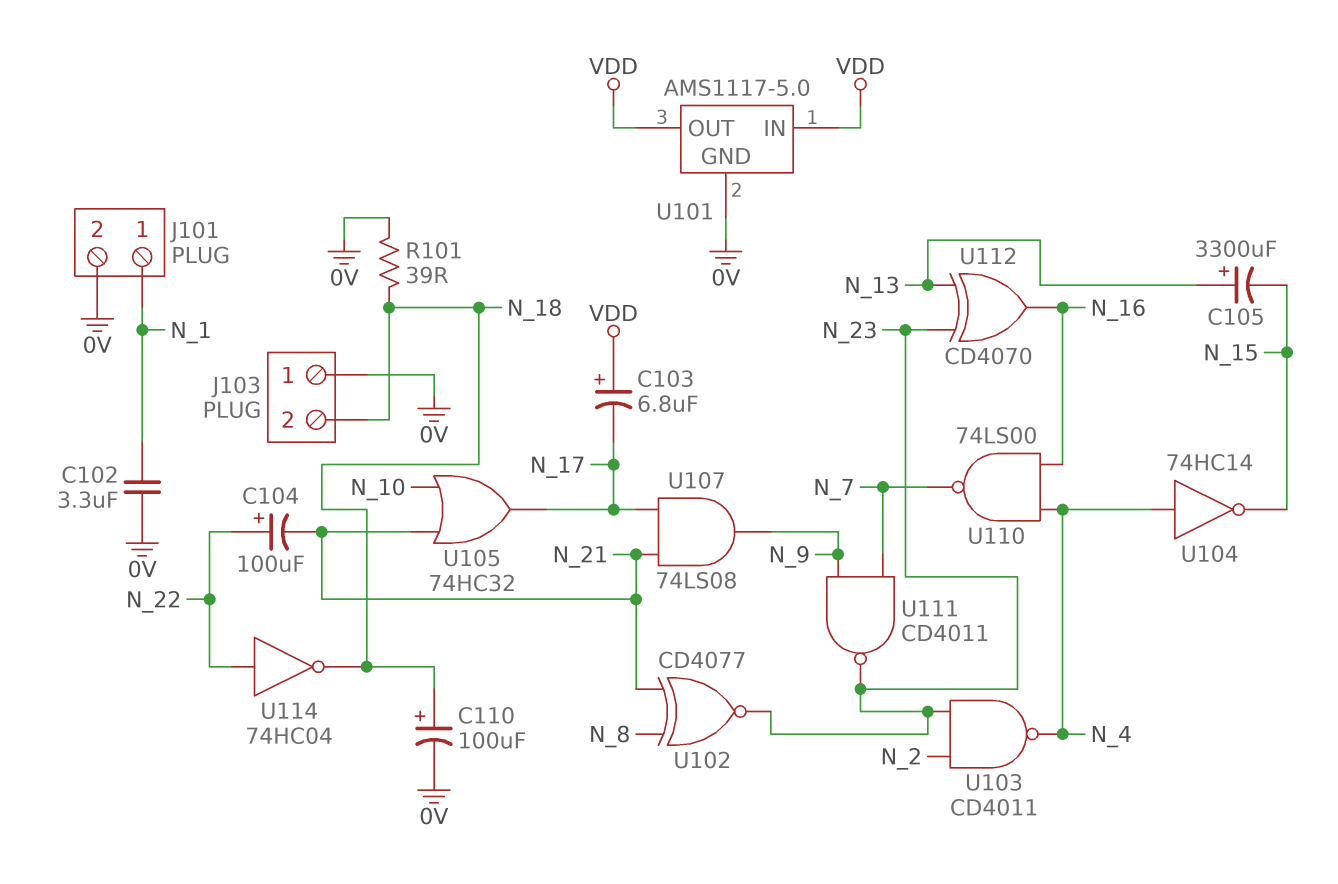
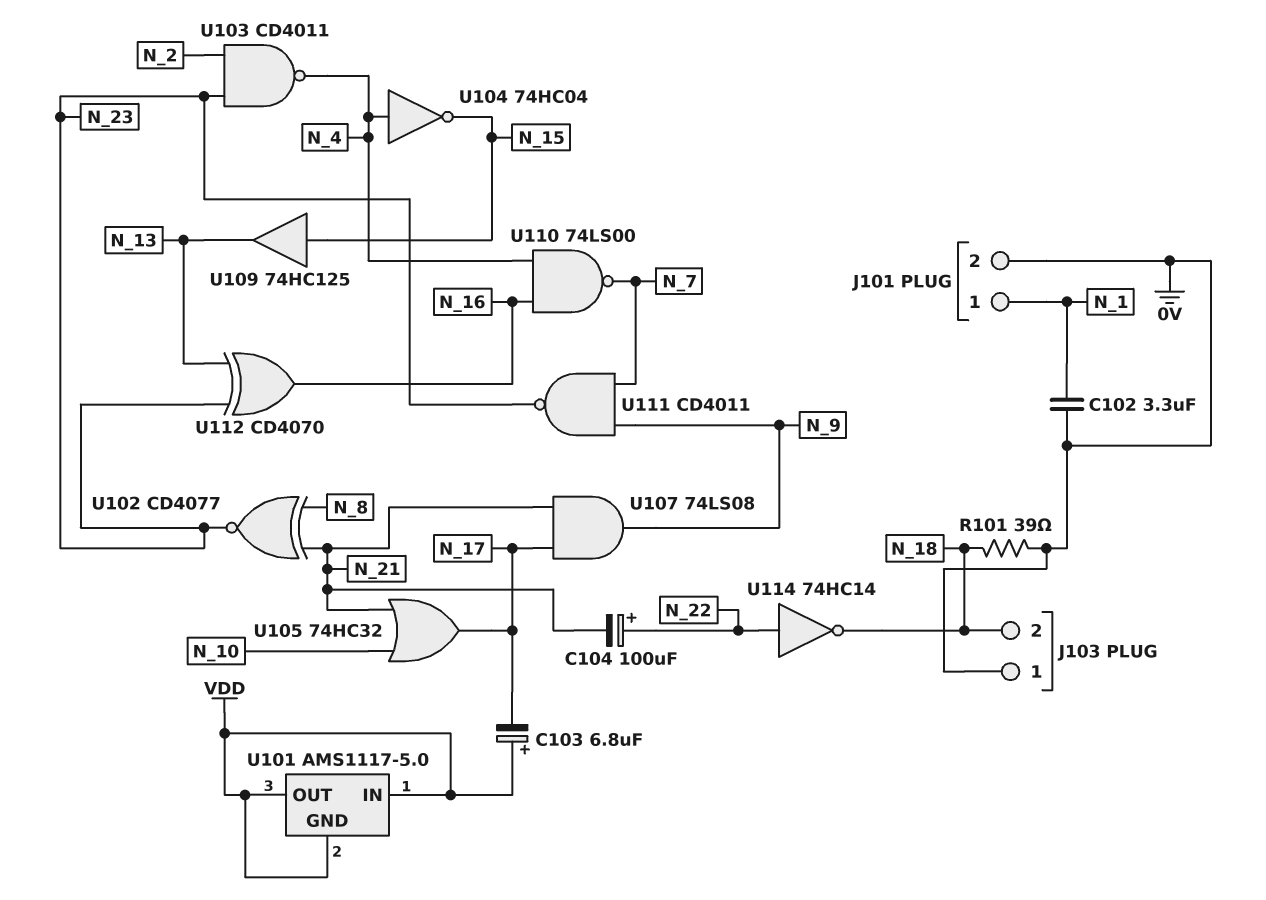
C105: 3300uF (plus N_13, minus N_15) -> none
C110: 100uF (plus N_18, minus 0V) -> none
U101 pin GND: 0V -> VDD
U104: NOT 74HC14 (in N_4, out N_15) -> NOT 74HC04 (in N_4, out N_15)
U109: none -> buffer 74HC125 (in N_15, out N_13)
U114: NOT 74HC04 (in N_22, out N_18) -> NOT 74HC14 (in N_22, out N_18)

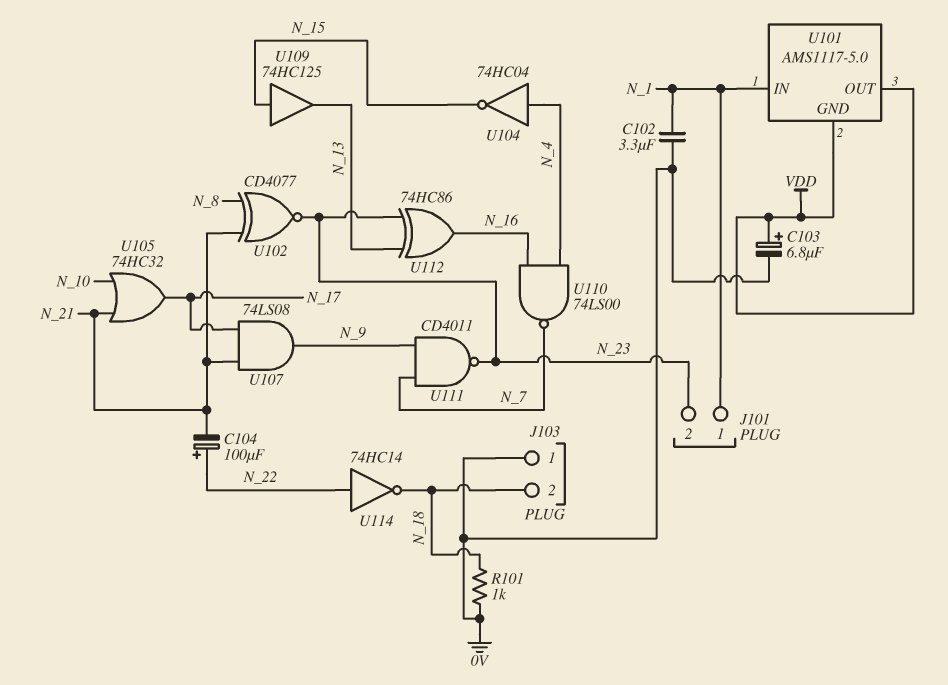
C103: 6.8uF (plus VDD, minus N_17) -> 6.8uF (plus VDD, minus 0V)
J101 pin 2: 0V -> N_23
R101: 39 (0V, N_18) -> 1k (0V, N_18)
U101 pin IN: VDD -> N_1
U103: NAND CD4011 (in N_2, in N_23, out N_4) -> none
U112: XOR CD4070 (in N_13, in N_23, out N_16) -> XOR 74HC86 (in N_13, in N_23, out N_16)

